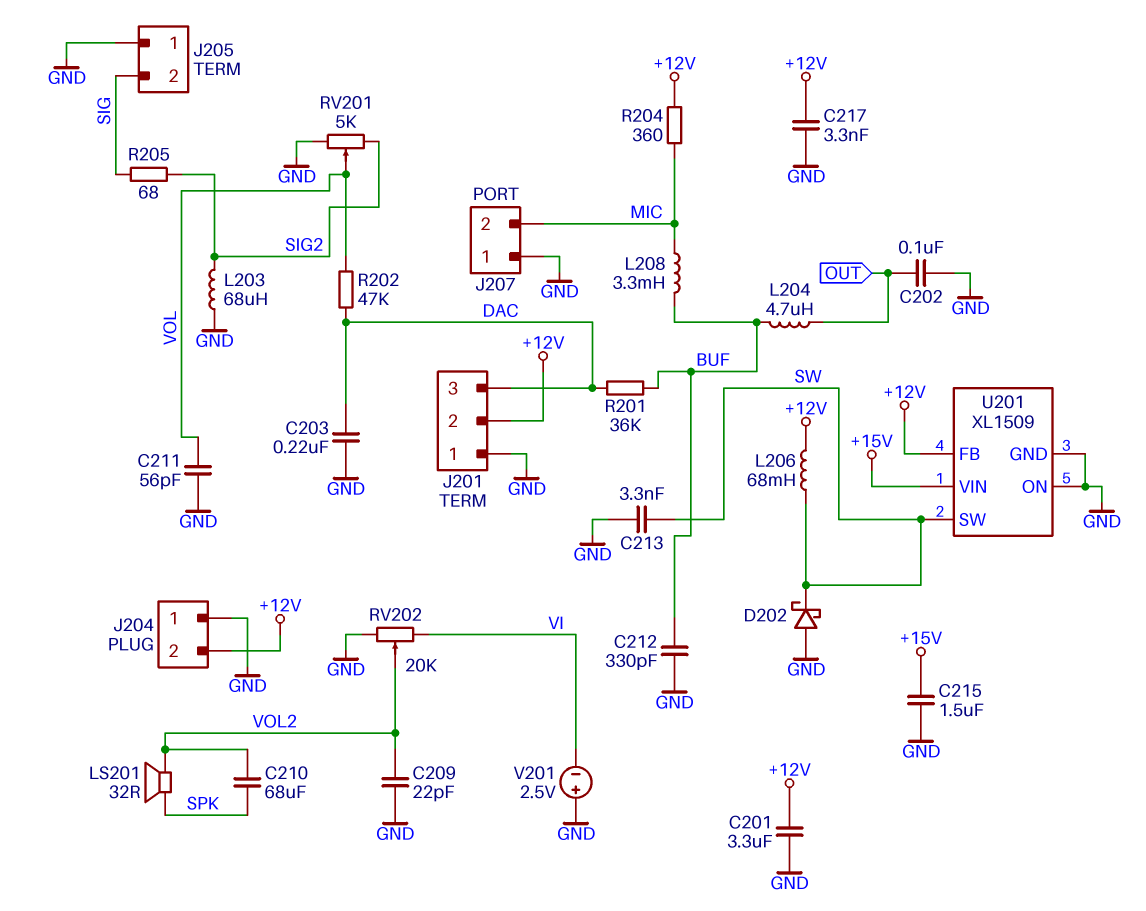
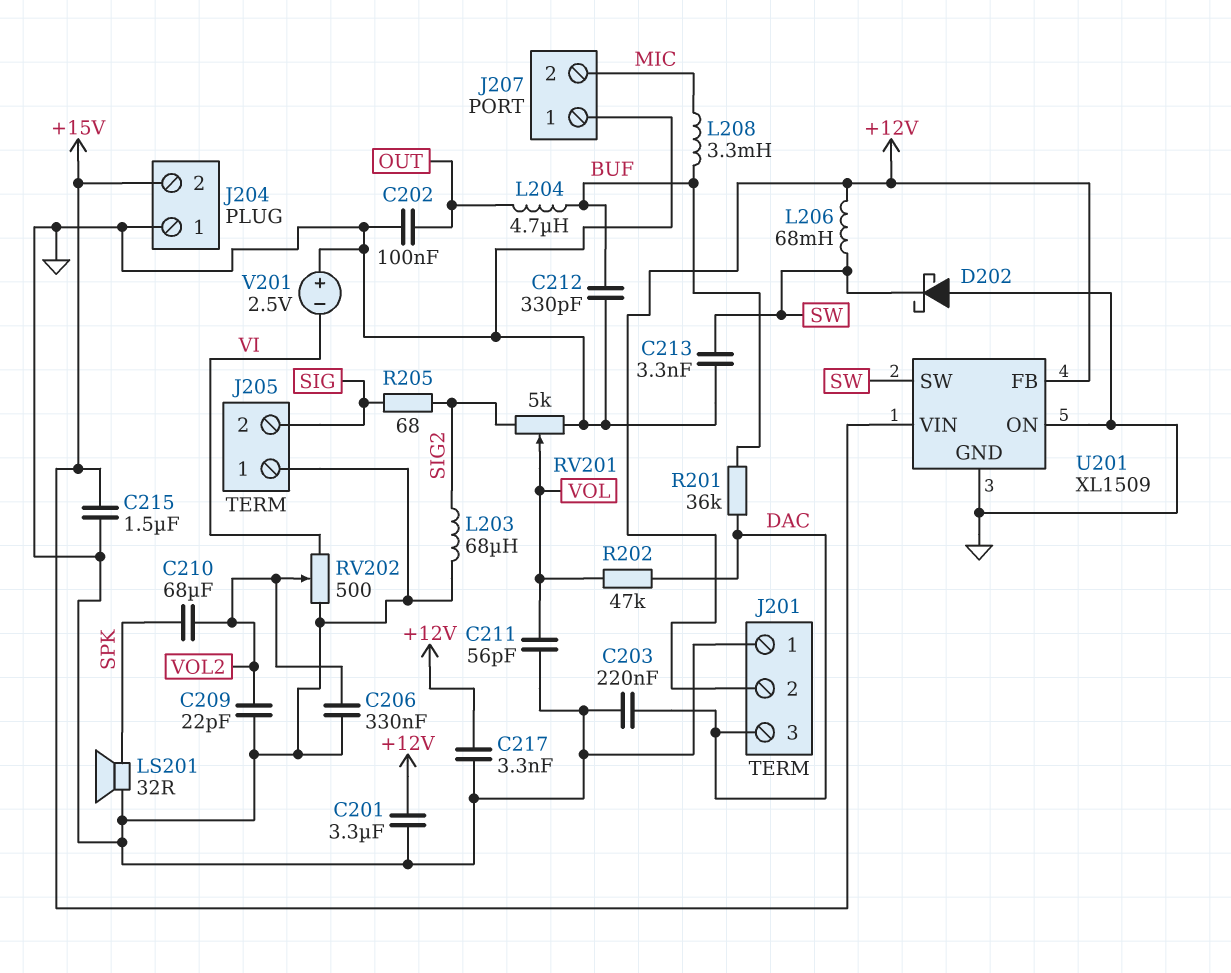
C206: none -> 330nF (GND, VOL2)
J204 pin 2: +12V -> +15V
LS201: speaker 32R (SPK, VOL2) -> speaker 32R (GND, SPK)
R204: 360 (+12V, MIC) -> none
RV202: 20k (GND, VI, wiper VOL2) -> 500 (GND, VI, wiper VOL2)

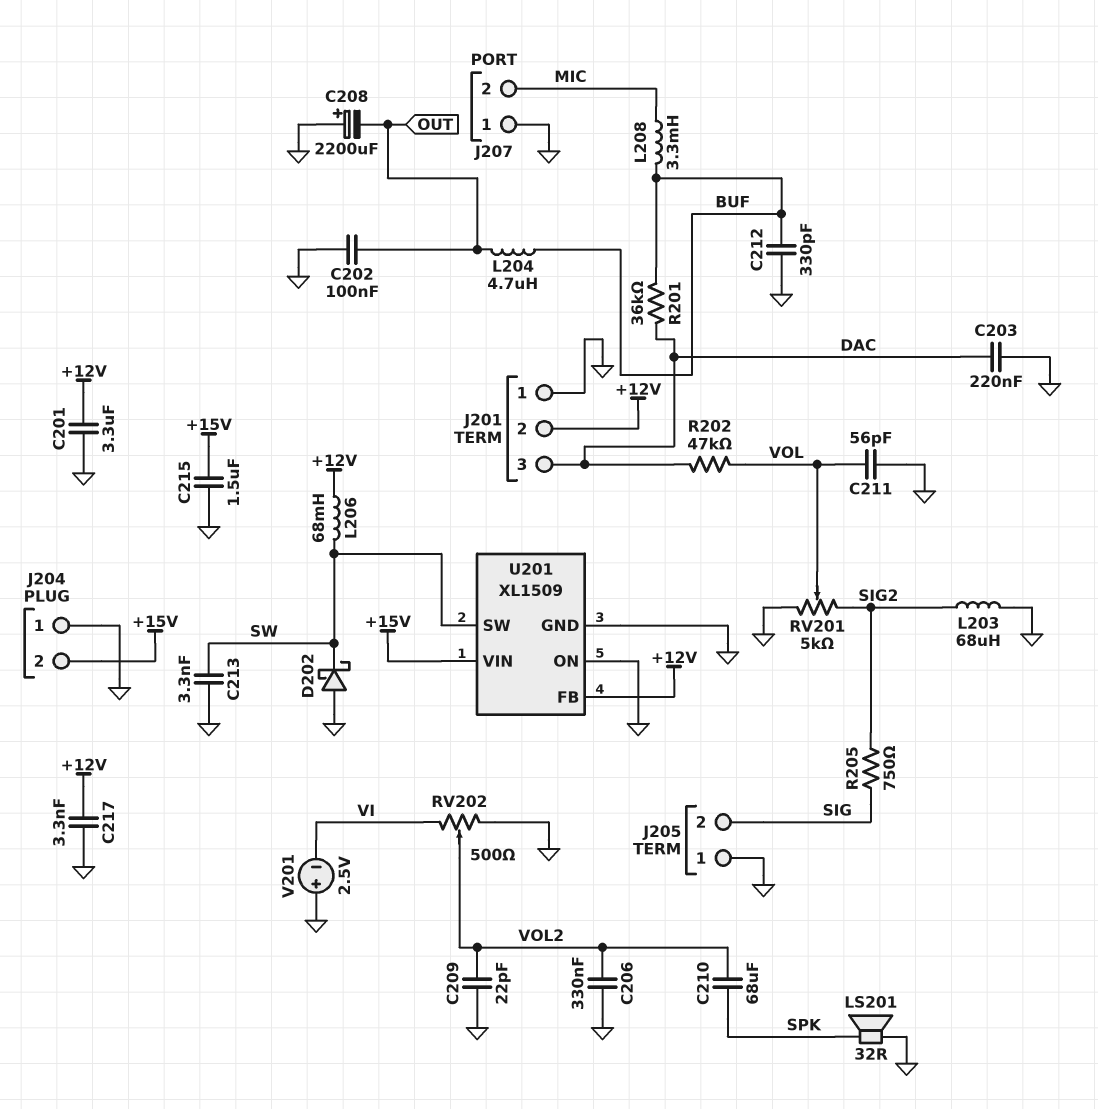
C208: none -> 2200uF (plus GND, minus OUT)
R205: 68 (SIG, SIG2) -> 750 (SIG, SIG2)

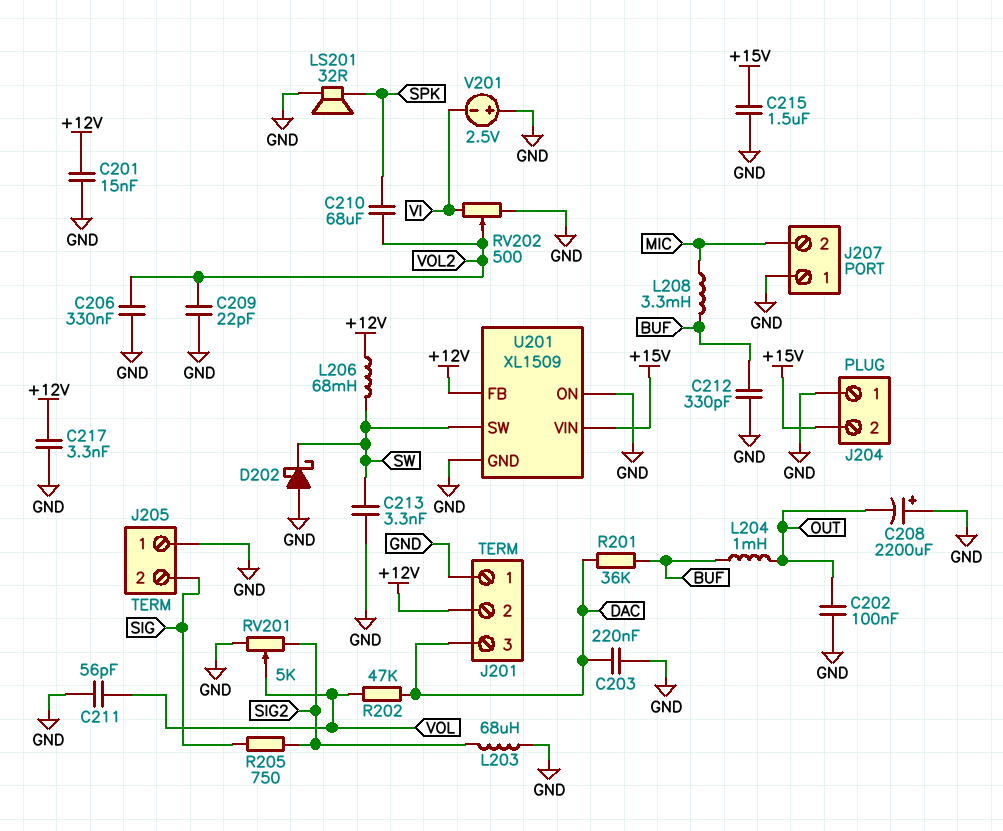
C201: 3.3uF (+12V, GND) -> 15nF (+12V, GND)
L204: 4.7uH (BUF, OUT) -> 1mH (BUF, OUT)

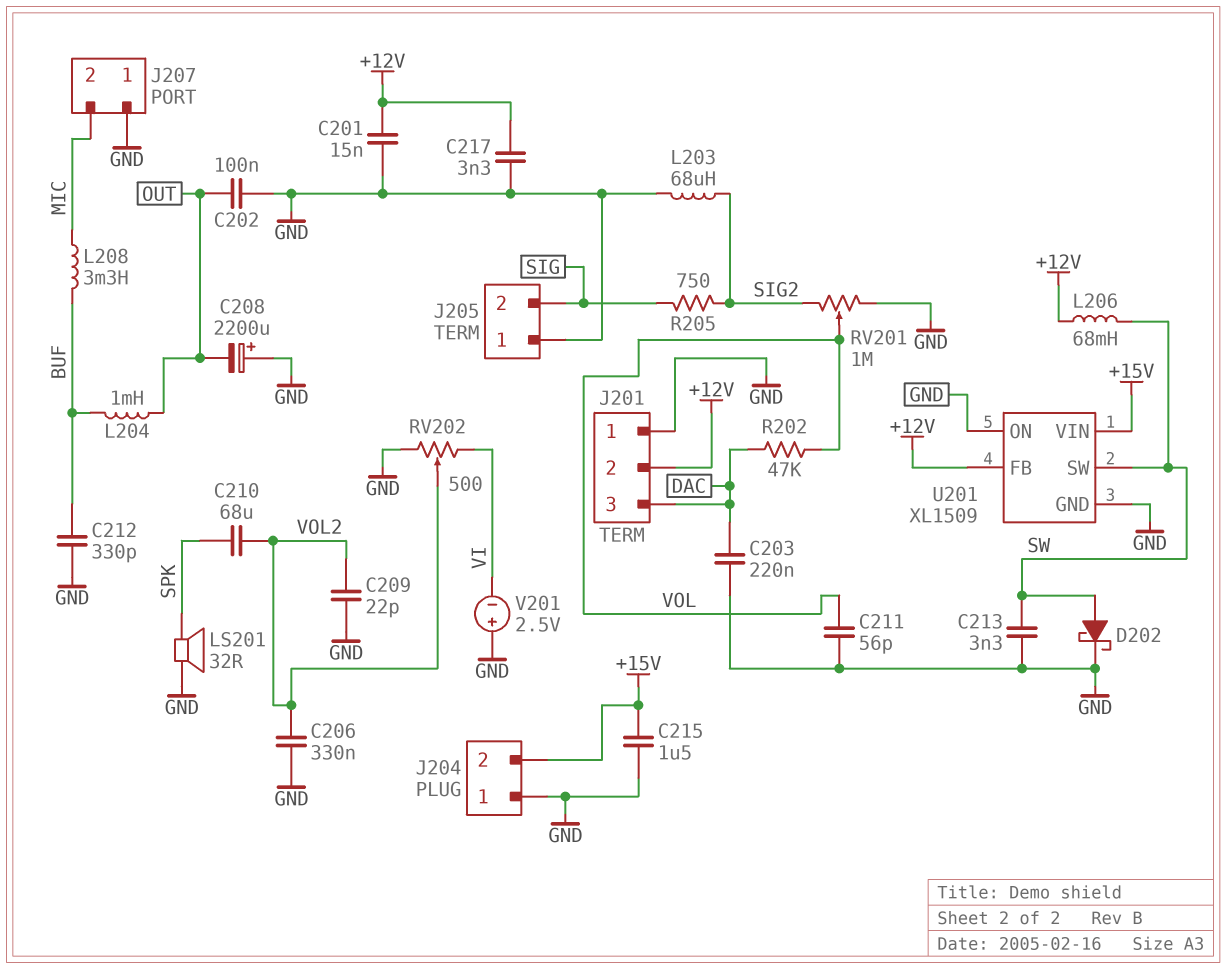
D202: schottky (A GND, K SW) -> schottky (A SW, K GND)
R201: 36k (BUF, DAC) -> none
RV201: 5k (GND, SIG2, wiper VOL) -> 1M (GND, SIG2, wiper VOL)

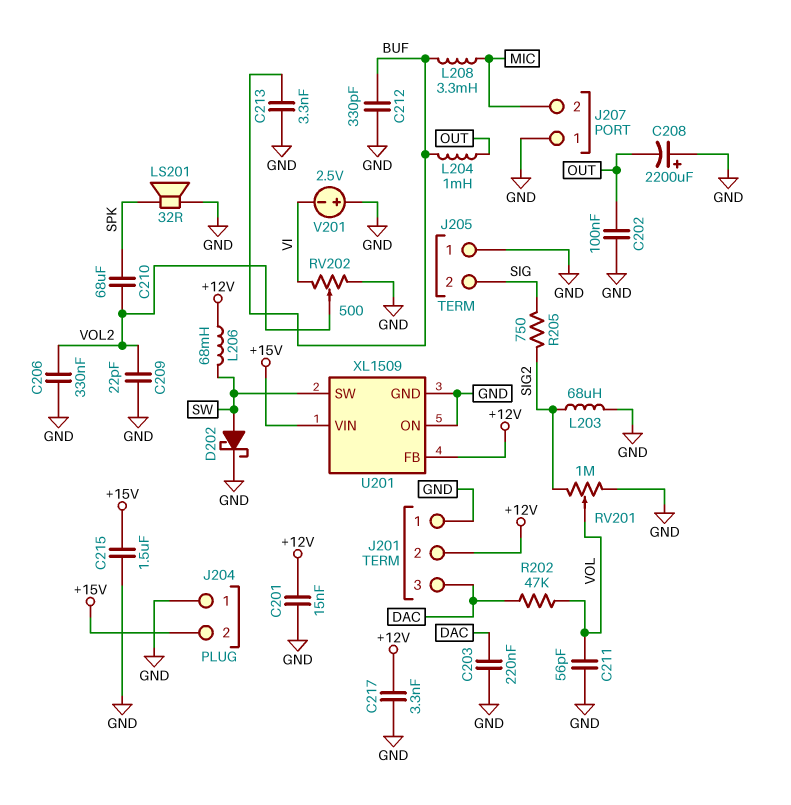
C213: 3.3nF (GND, SW) -> 3.3nF (BUF, GND)

